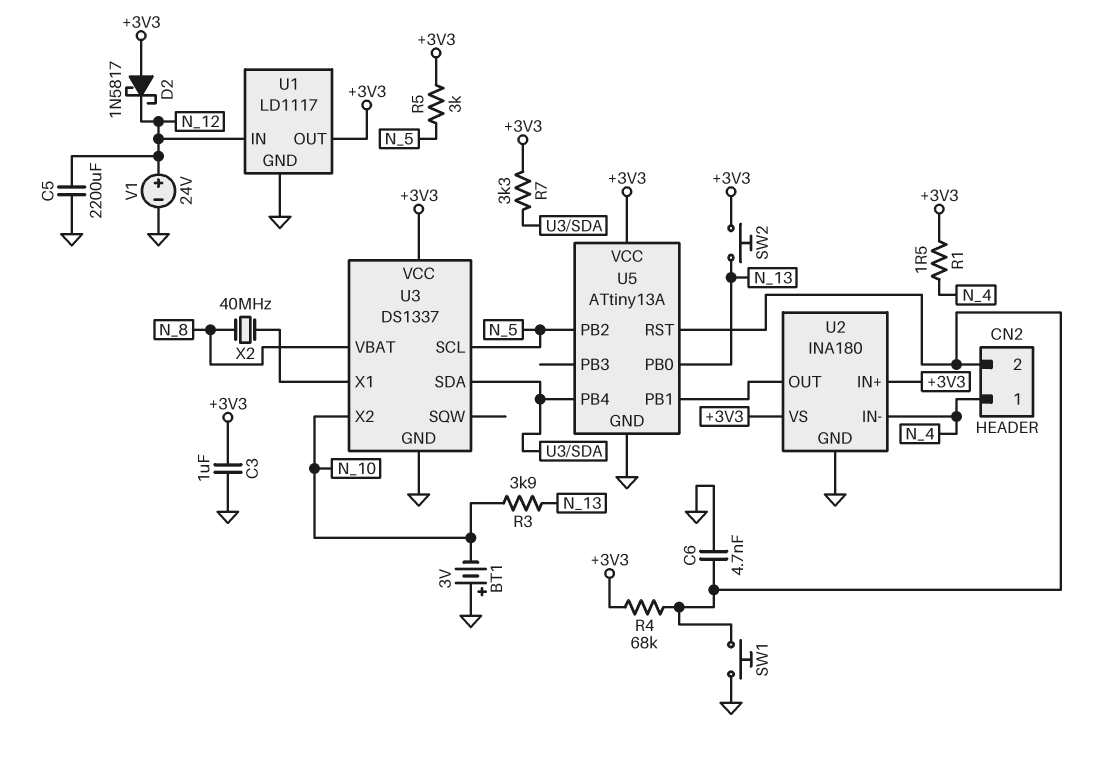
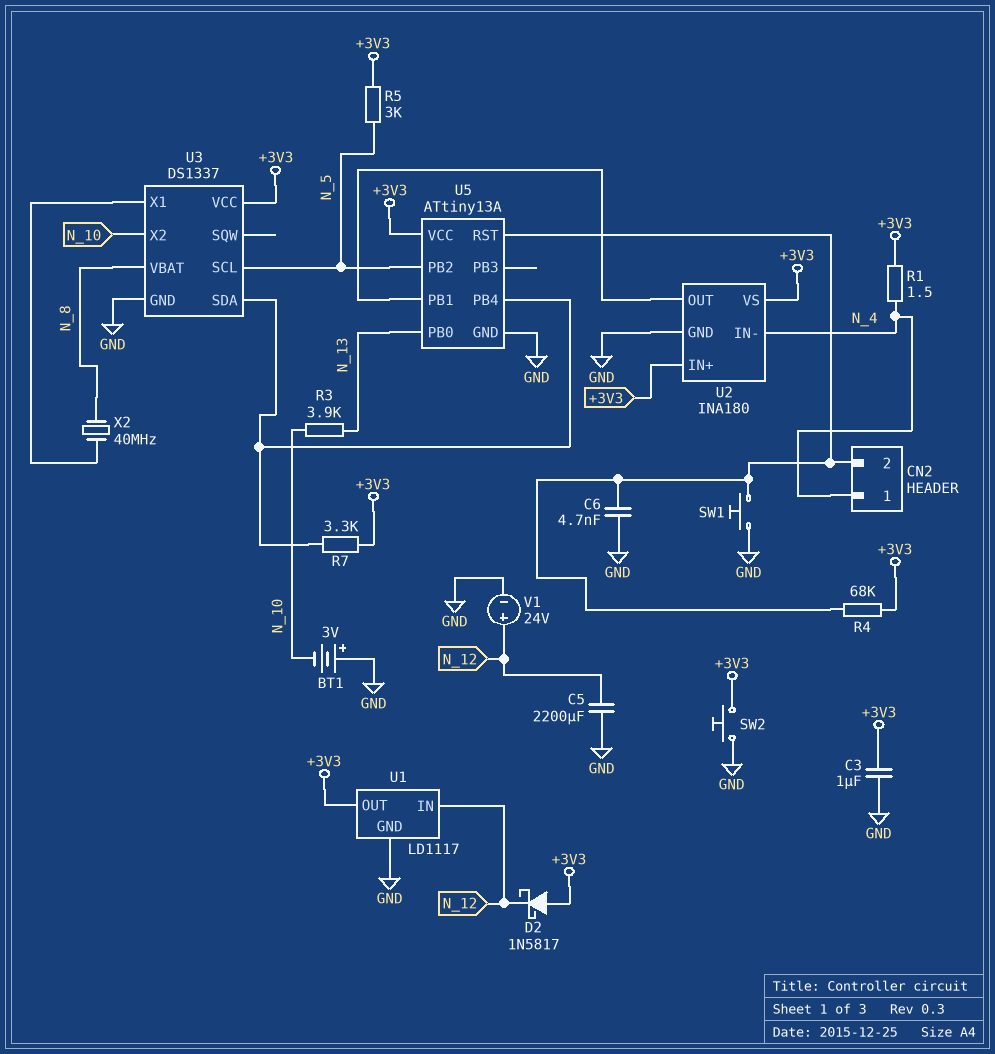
SW2: button (+3V3, N_13) -> button (+3V3, GND)

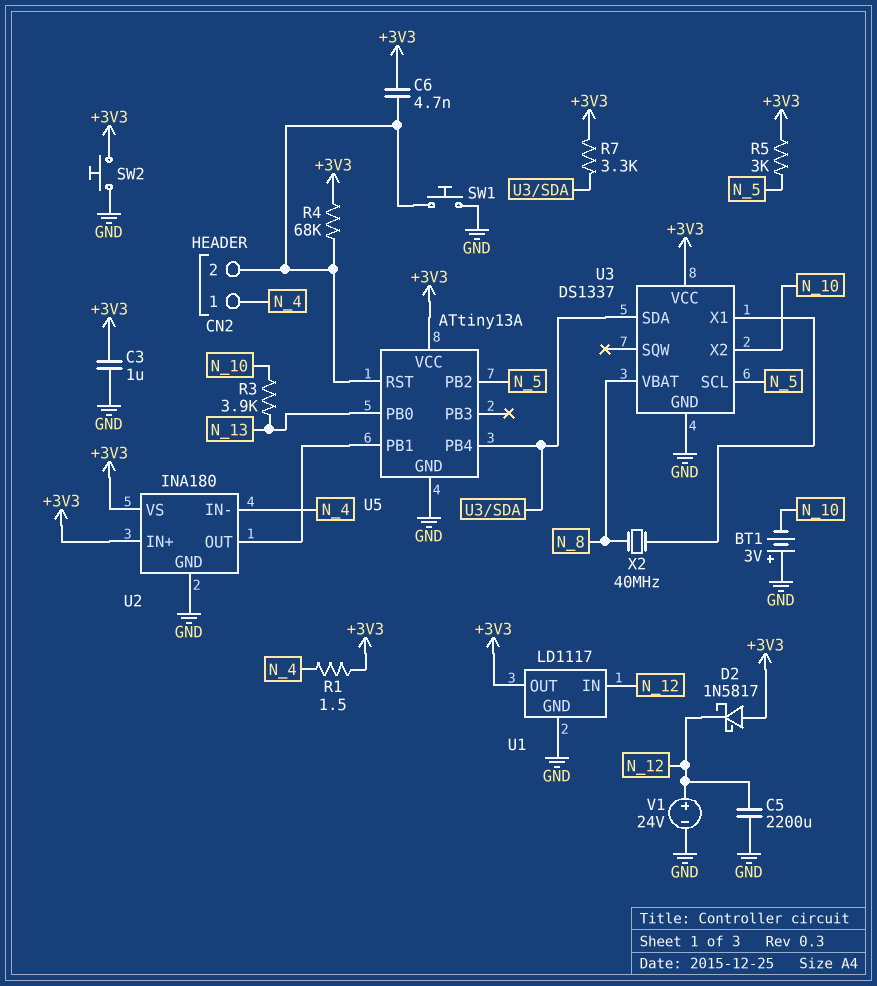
C6: 4.7nF (CN2/2, GND) -> 4.7nF (+3V3, CN2/2)

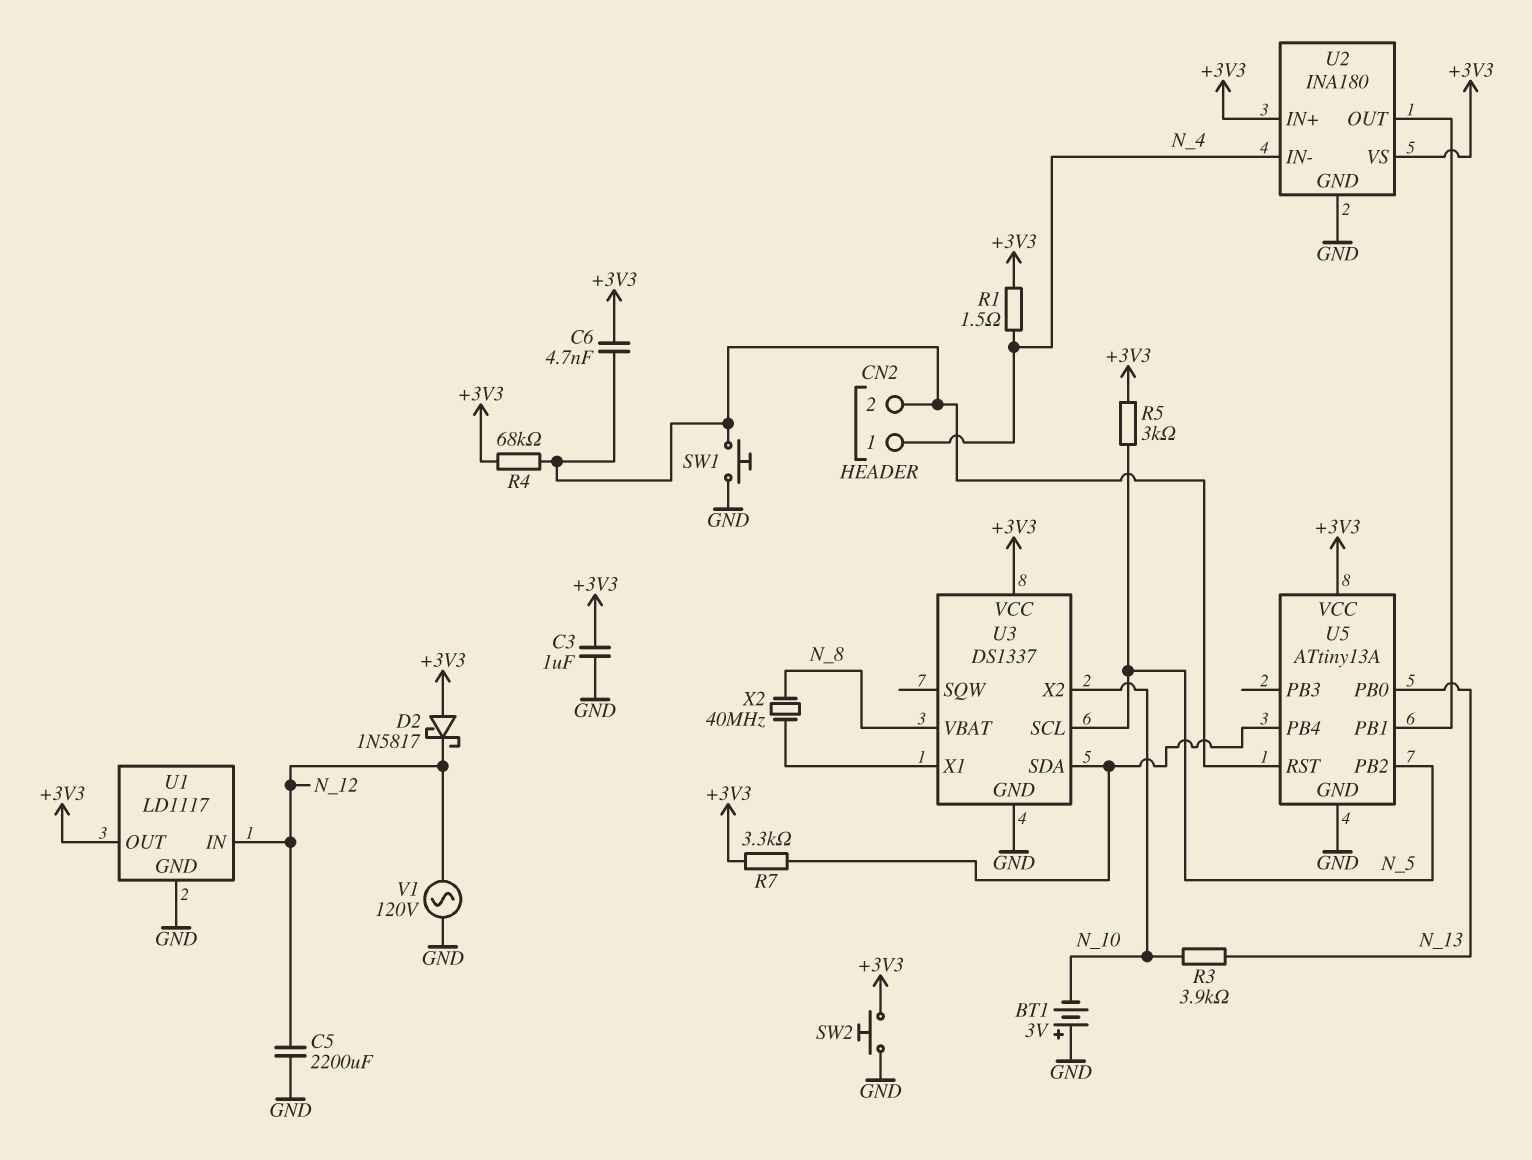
V1: 24V (plus N_12, minus GND) -> AC 120V (GND, N_12)

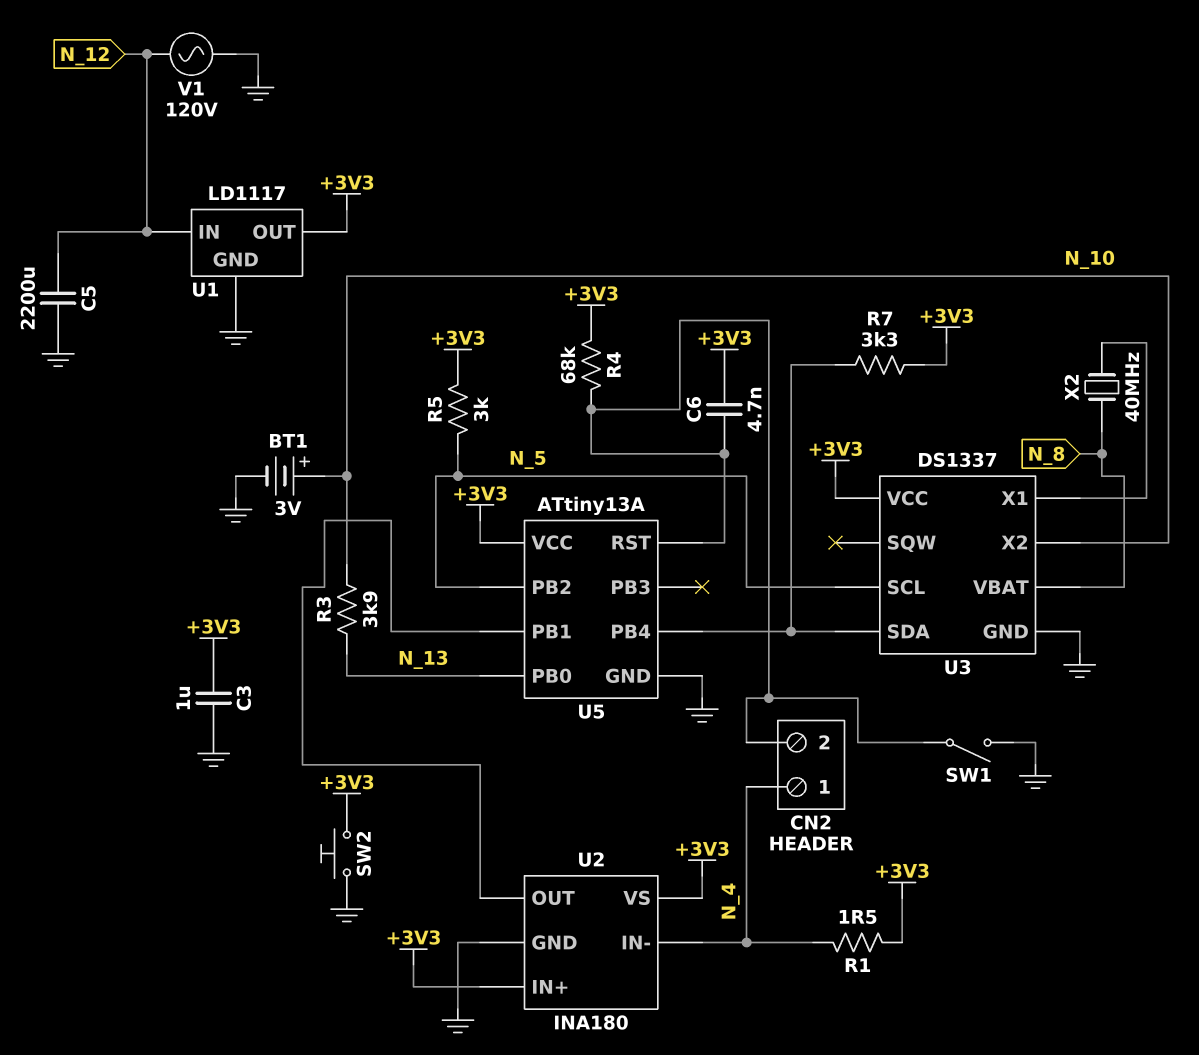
BT1: 3V (plus GND, minus N_10) -> 3V (plus N_10, minus GND)
D2: schottky 1N5817 (A +3V3, K N_12) -> none
SW1: button (CN2/2, GND) -> switch (CN2/2, GND)

